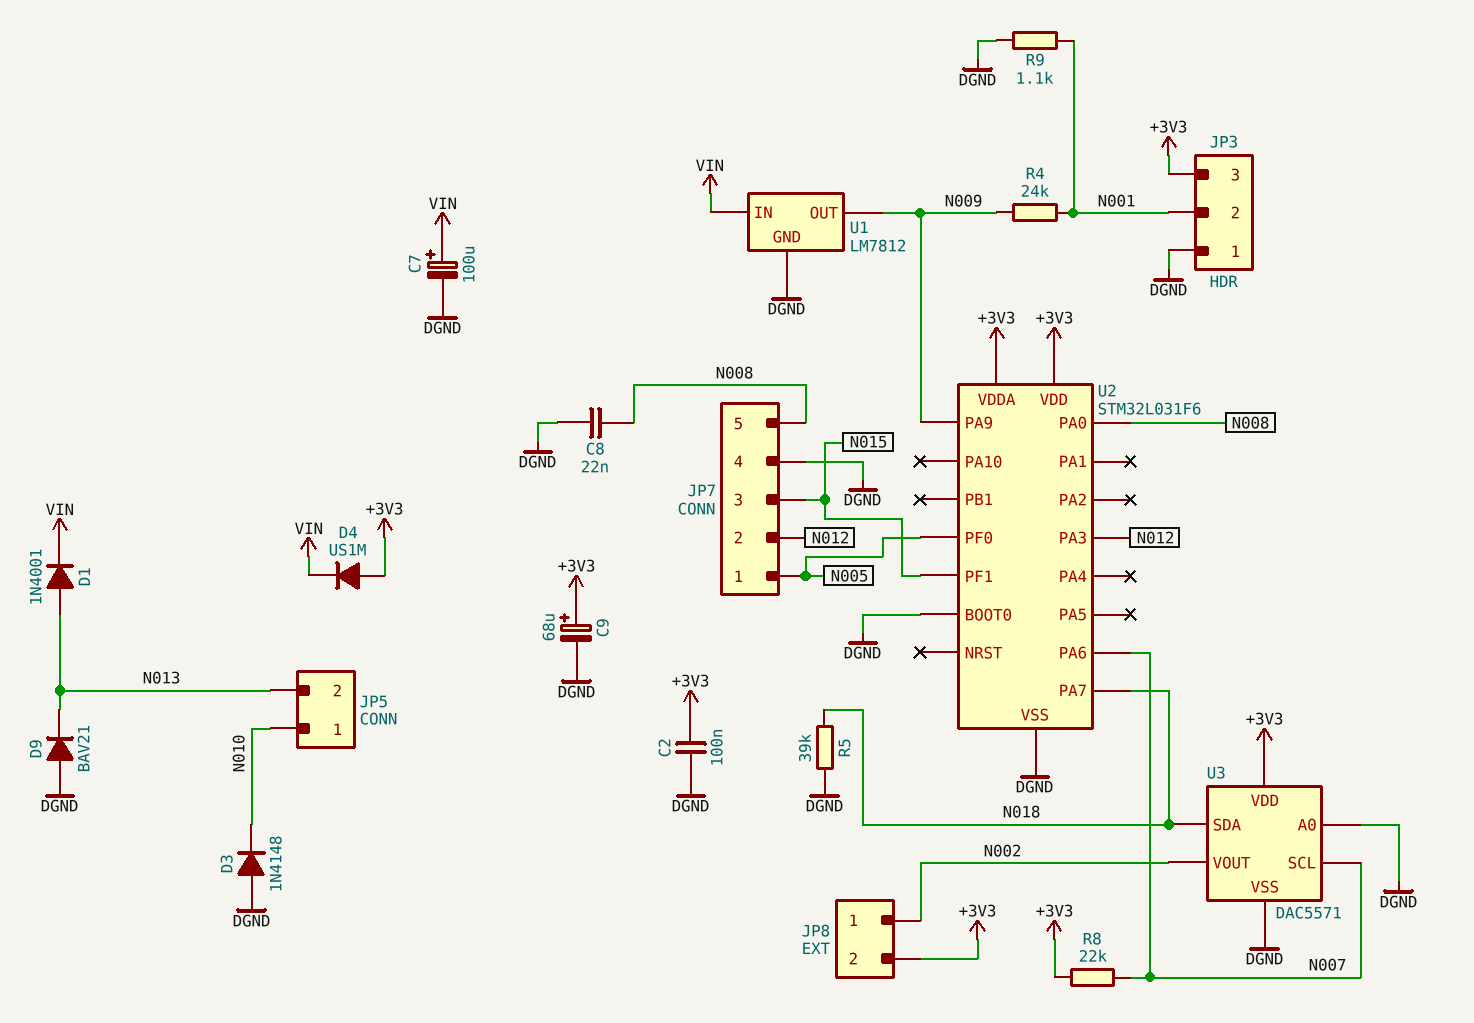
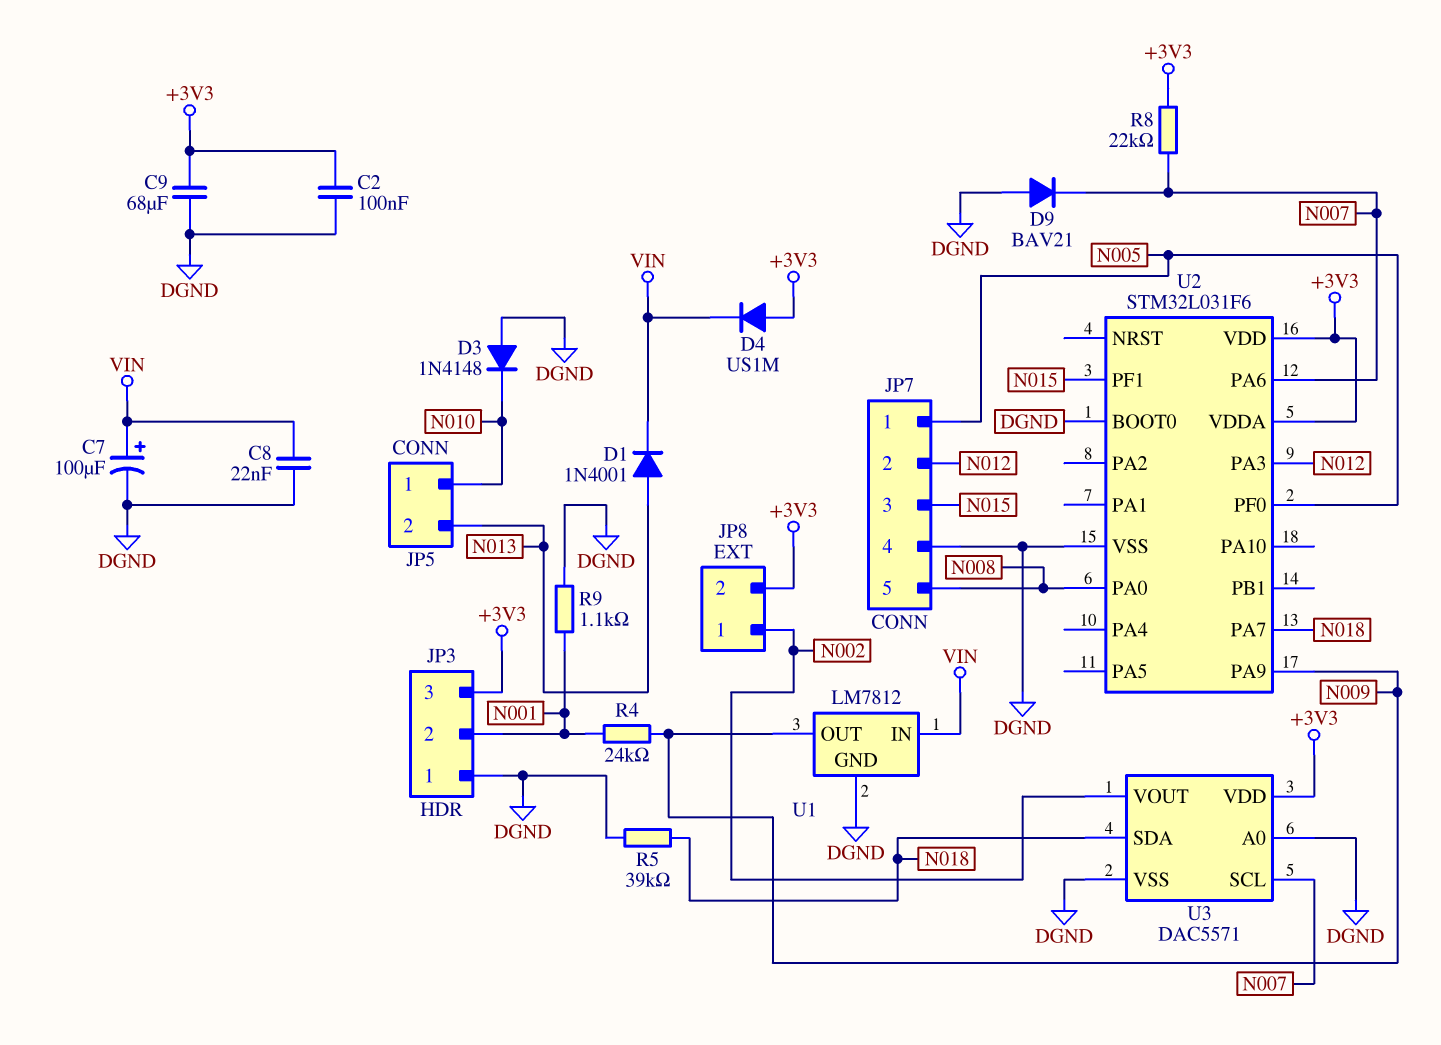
C8: 22nF (DGND, N008) -> 22nF (DGND, VIN)
C9: 68uF (plus +3V3, minus DGND) -> 68uF (+3V3, DGND)
D9: diode BAV21 (A DGND, K N013) -> diode BAV21 (A DGND, K N007)

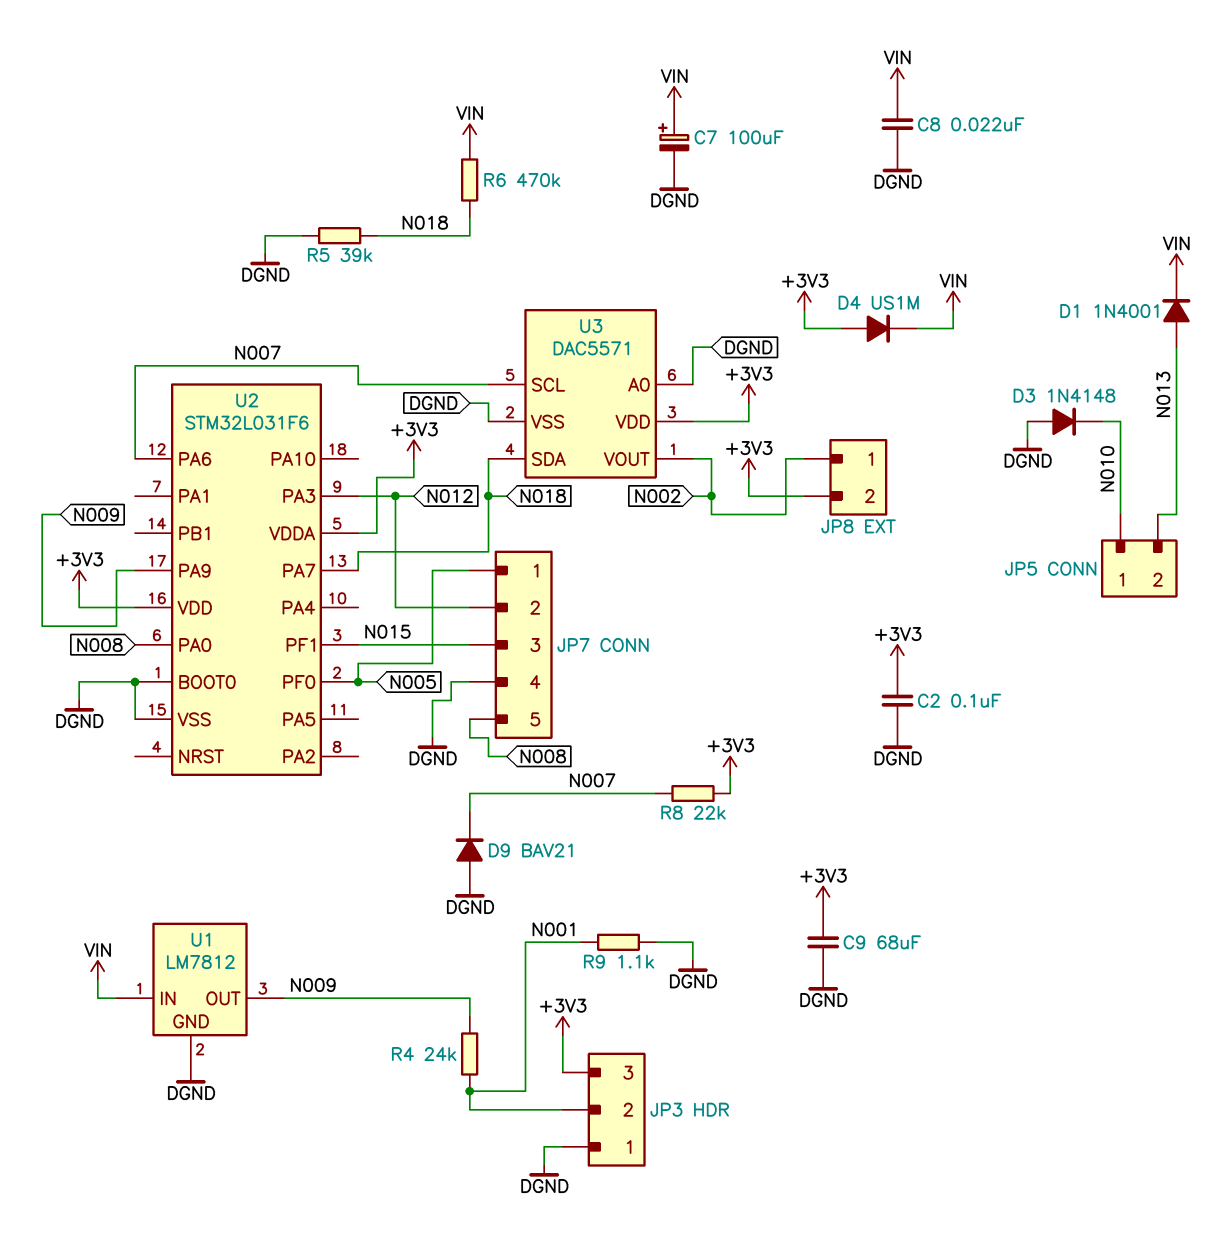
R6: none -> 470k (N018, VIN)

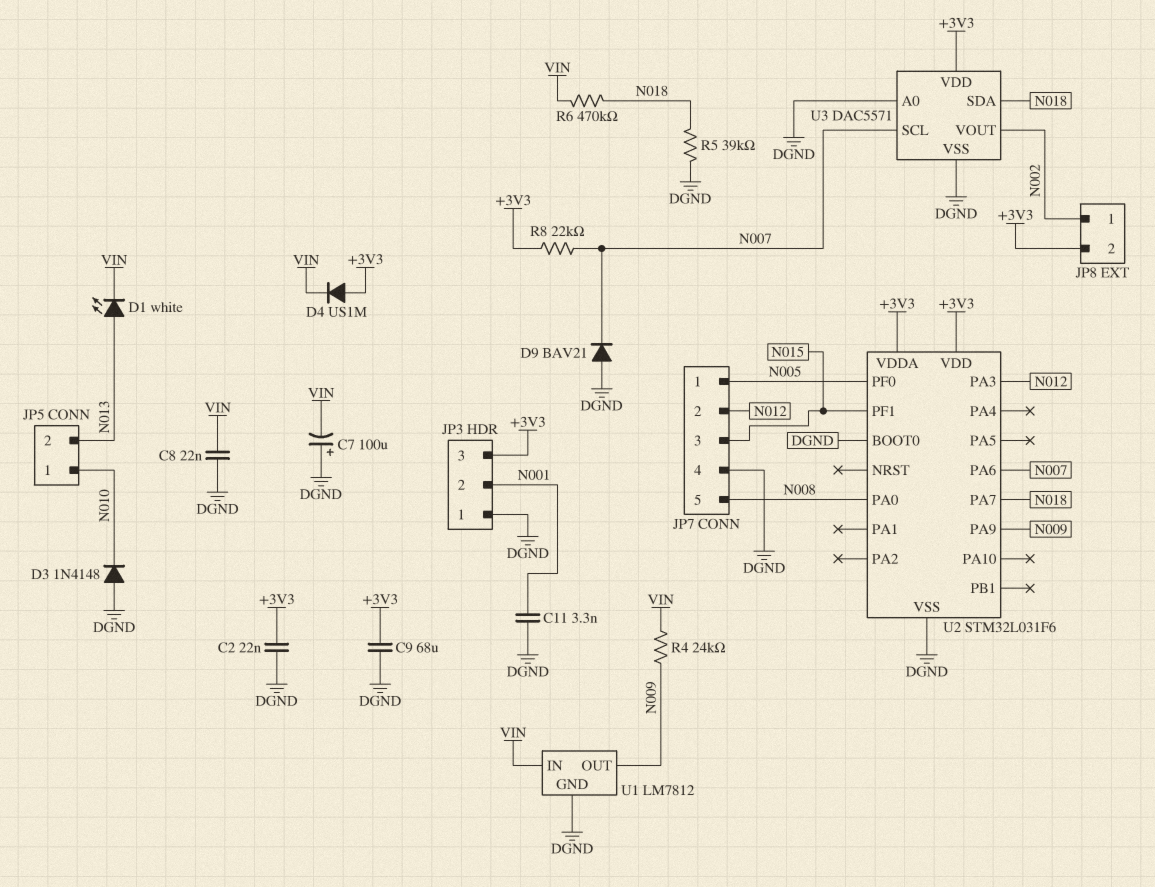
C2: 100nF (+3V3, DGND) -> 22nF (+3V3, DGND)
C7: 100uF (plus VIN, minus DGND) -> 100uF (plus DGND, minus VIN)
C11: none -> 3.3nF (DGND, N001)
D1: diode 1N4001 (A N013, K VIN) -> LED white (A N013, K VIN)
R4: 24k (N001, N009) -> 24k (N009, VIN)
R9: 1.1k (DGND, N001) -> none

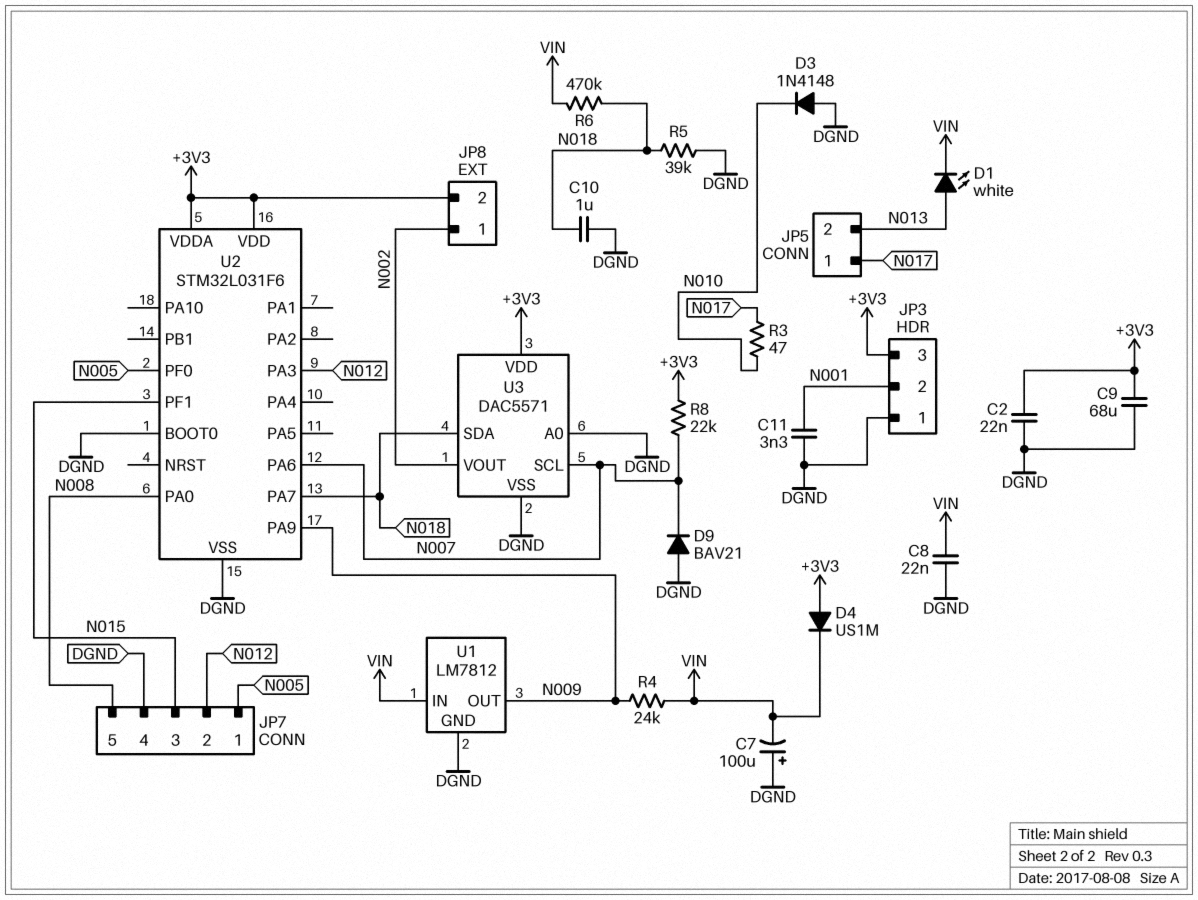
C10: none -> 1uF (DGND, N018)
JP5 pin 1: N010 -> N017
R3: none -> 47 (N010, N017)

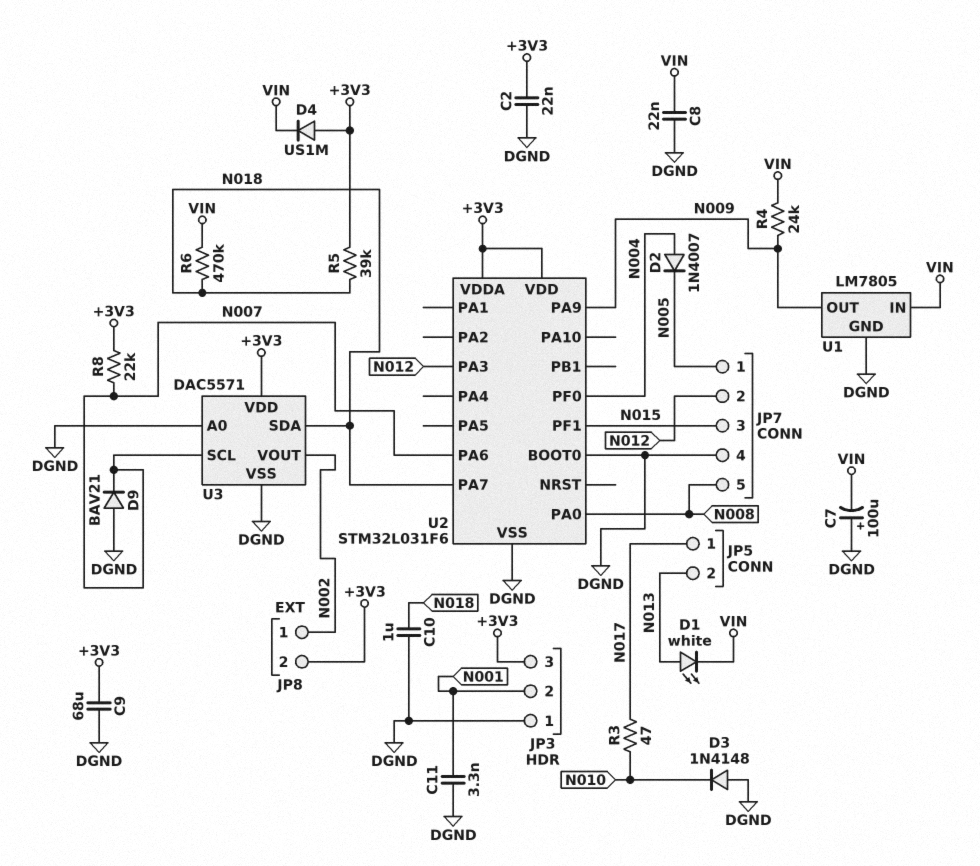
D2: none -> diode 1N4007 (A N004, K N005)
R5: 39k (DGND, N018) -> 39k (+3V3, N018)
U1: LM7812 -> LM7805
U2 pin PF0: N005 -> N004

